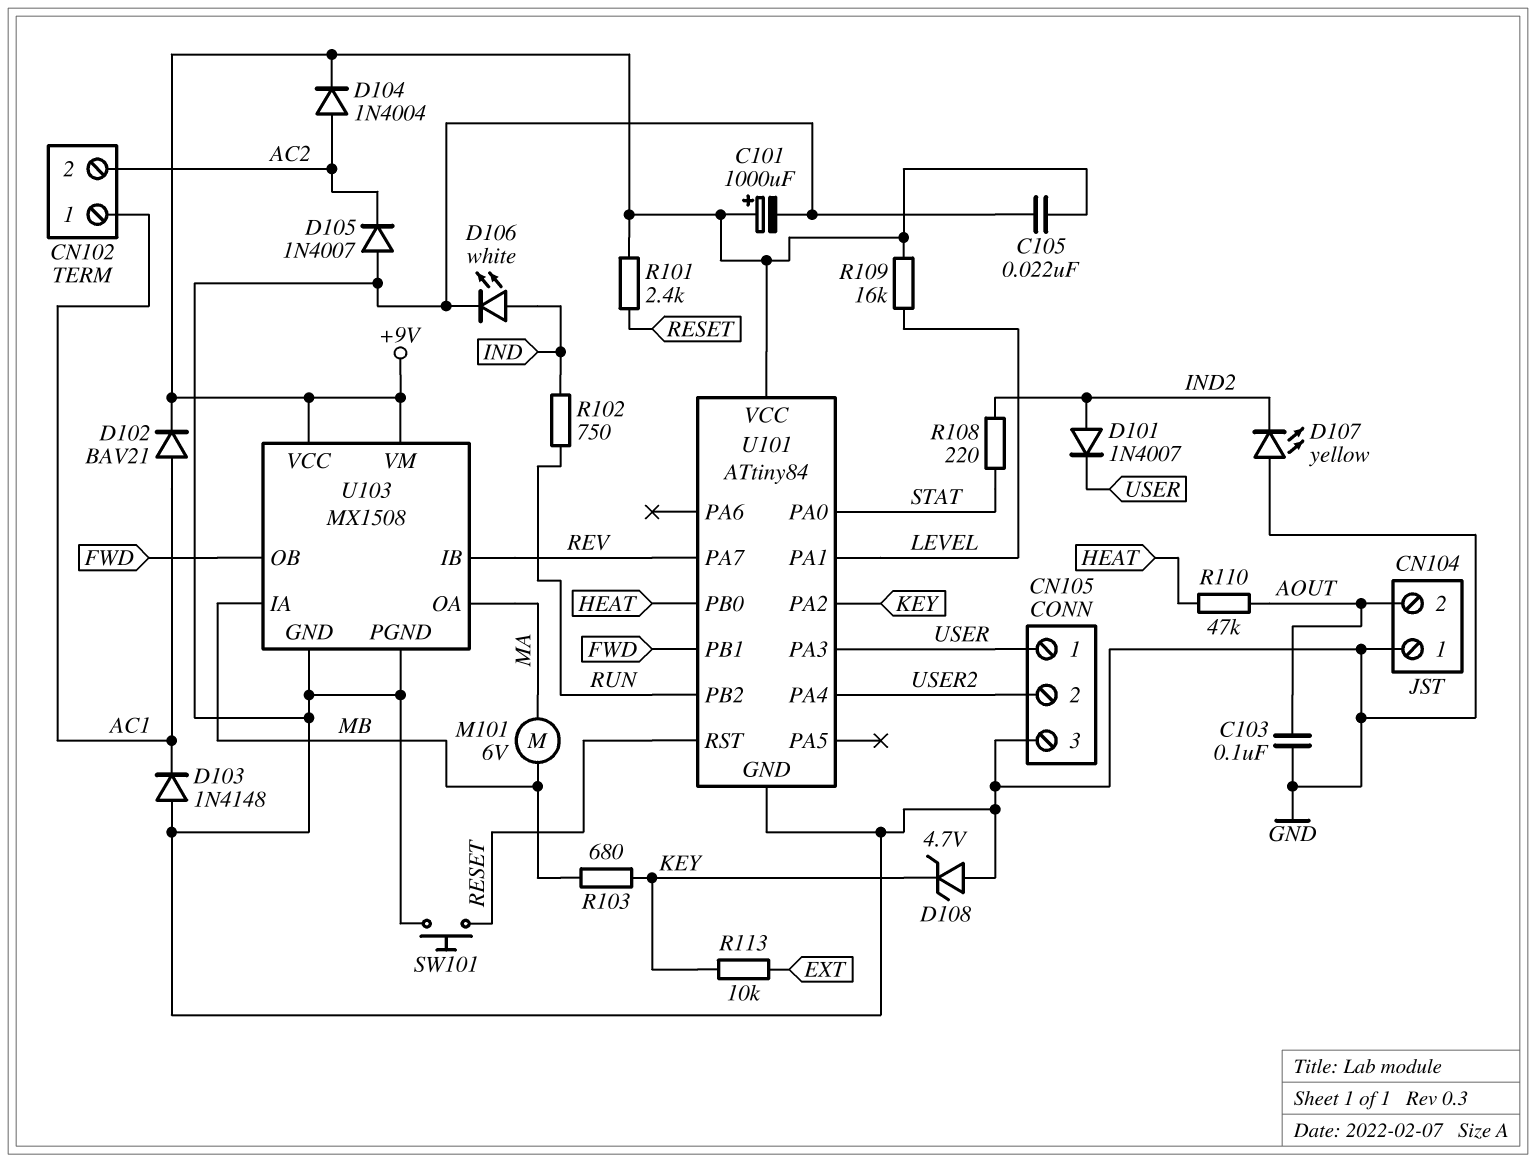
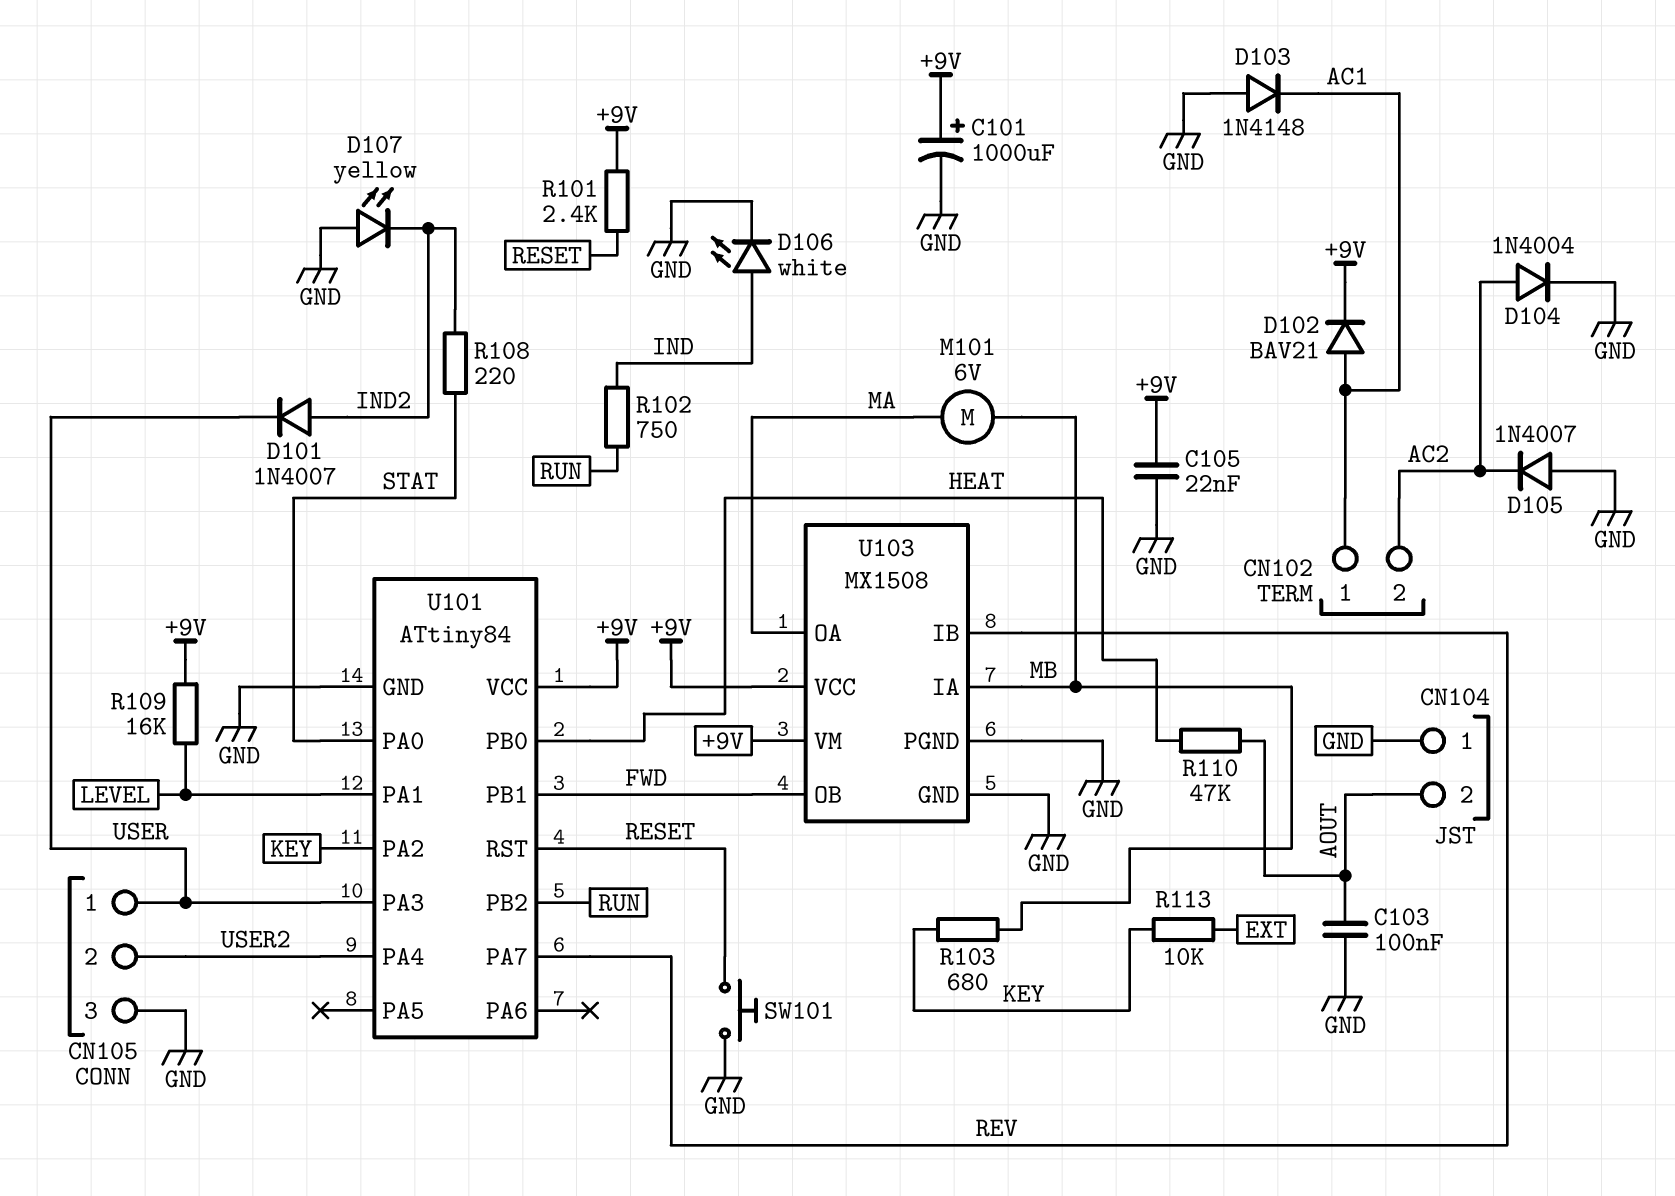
D104: diode 1N4004 (A AC2, K +9V) -> diode 1N4004 (A AC2, K GND)
D108: zener 4.7V (A GND, K KEY) -> none

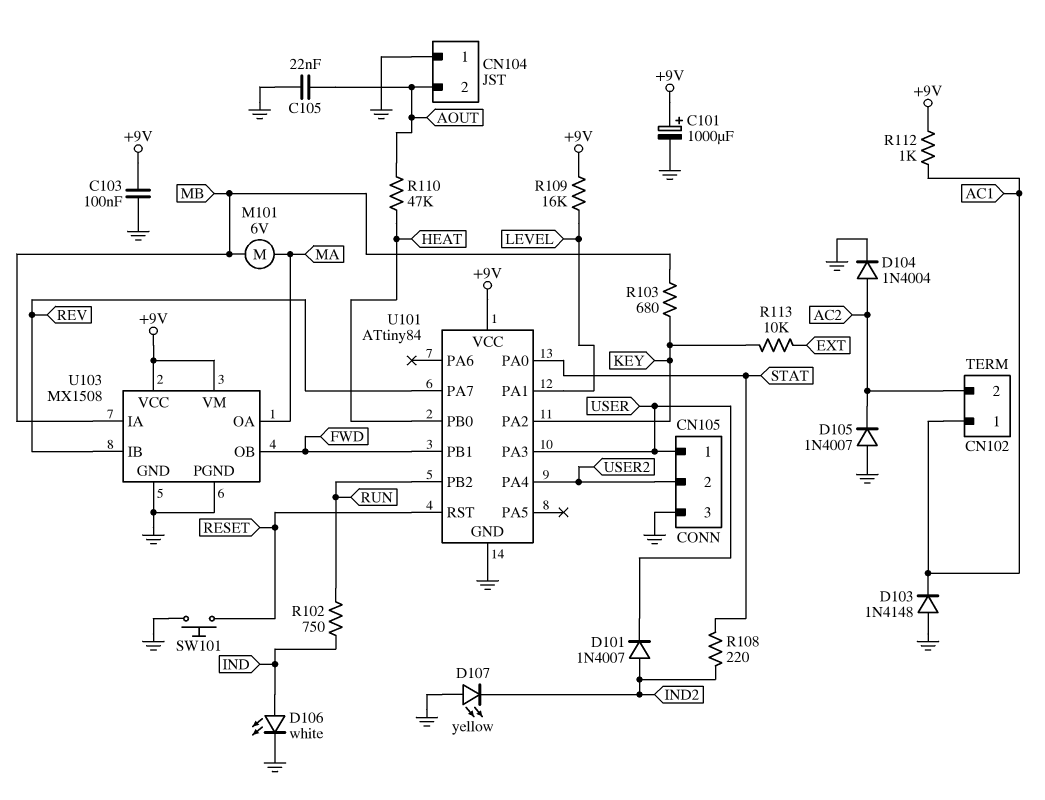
C103: 100nF (AOUT, GND) -> 100nF (+9V, GND)
C105: 22nF (+9V, GND) -> 22nF (AOUT, GND)
D102: diode BAV21 (A AC1, K +9V) -> none
R101: 2.4k (+9V, RESET) -> none
R112: none -> 1k (+9V, AC1)

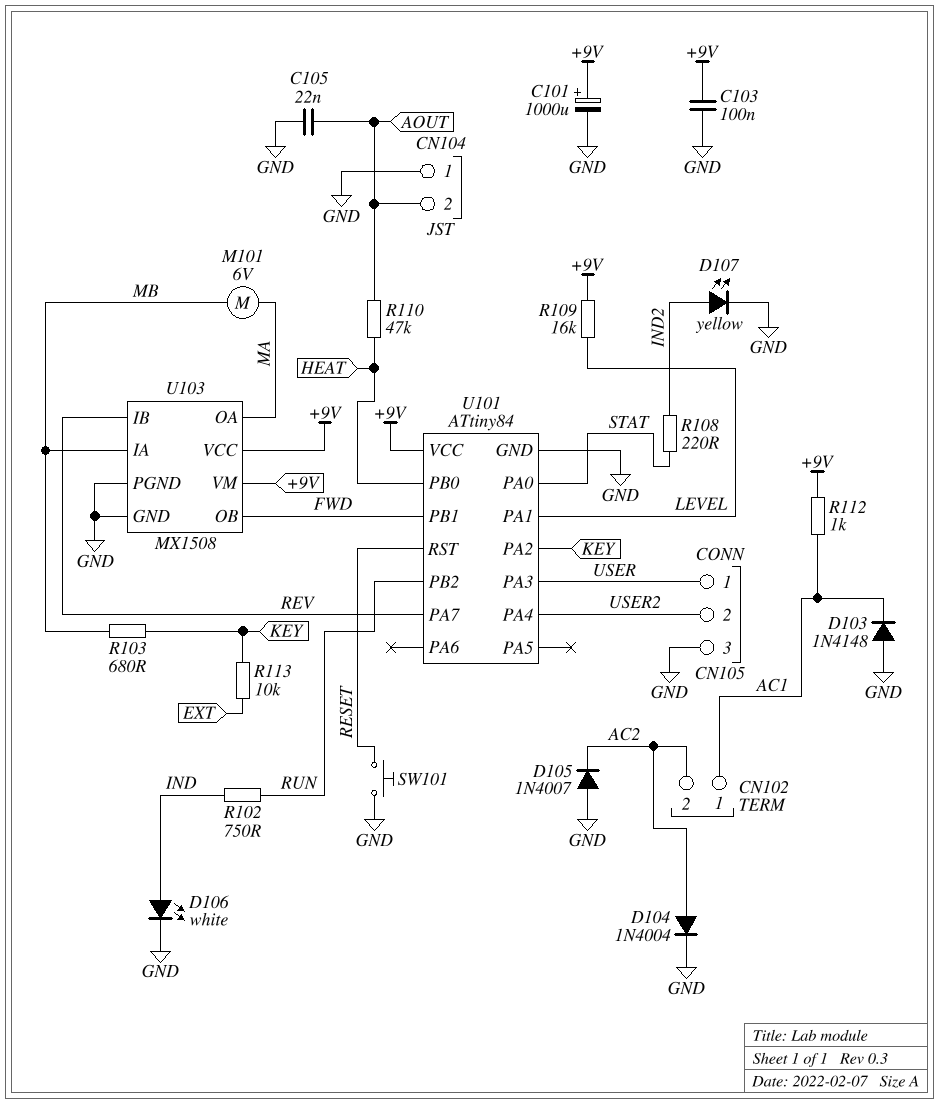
D101: diode 1N4007 (A IND2, K USER) -> none
D107: LED yellow (A GND, K IND2) -> LED yellow (A IND2, K GND)

